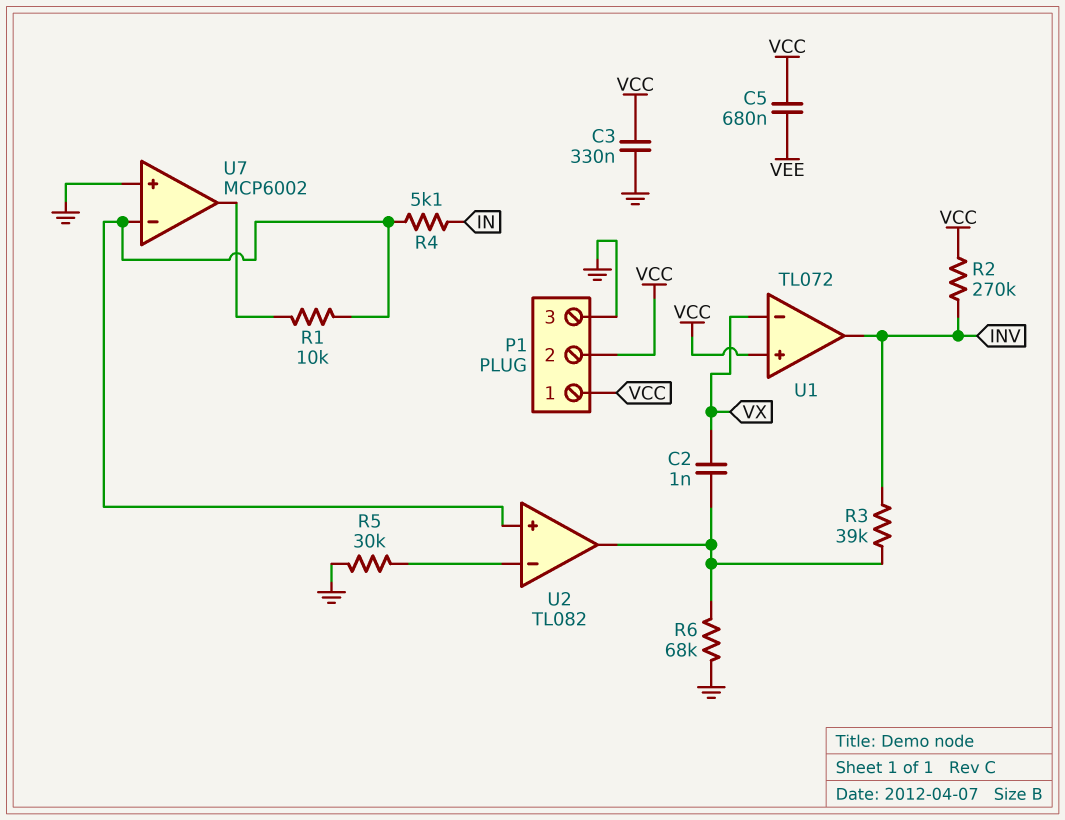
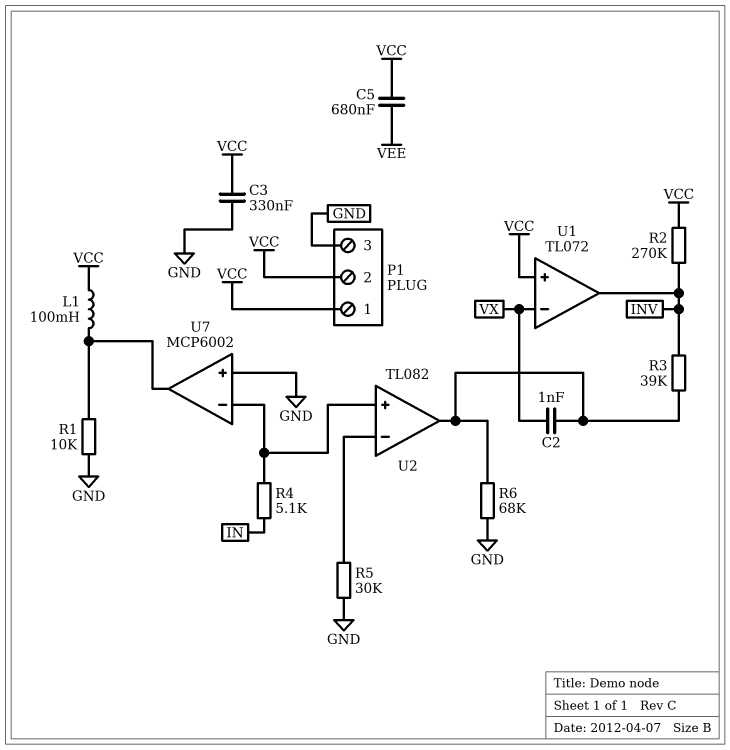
L1: none -> 100mH (U7/out, VCC)
R1: 10k (U2/in+, U7/out) -> 10k (GND, U7/out)

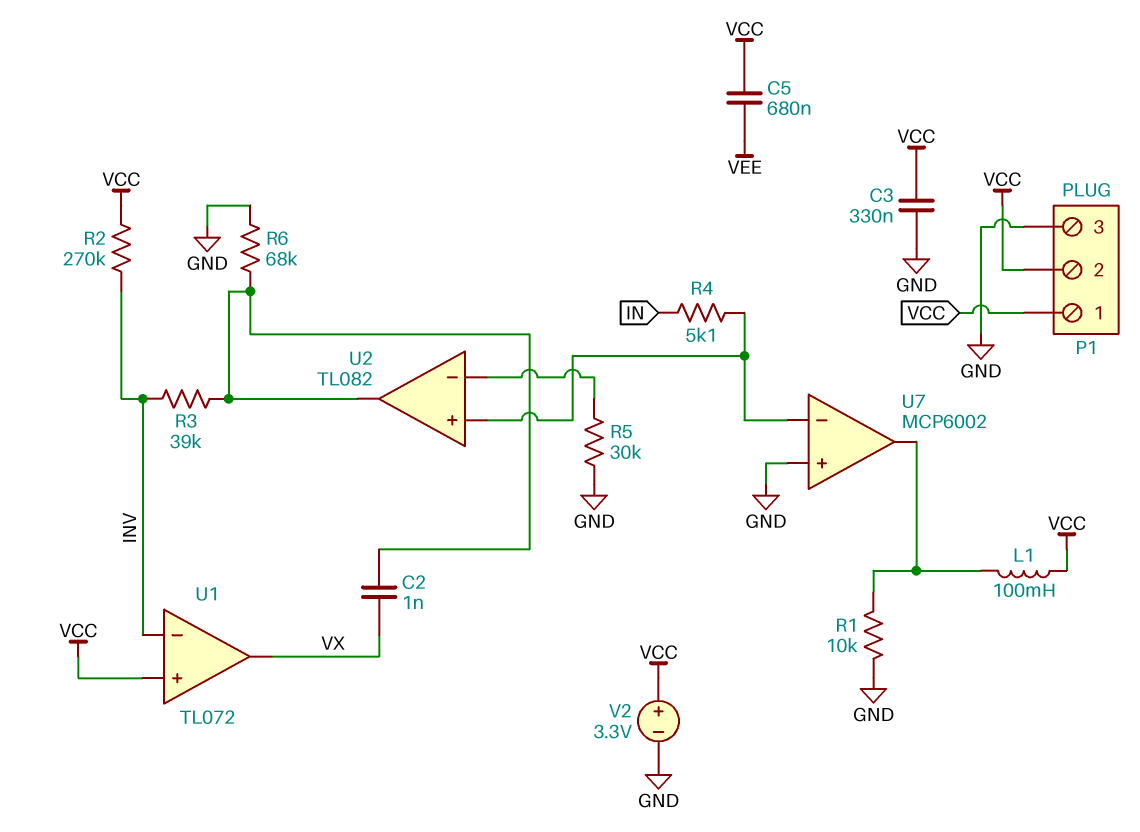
U1 pin in-: VX -> INV
U1 pin out: INV -> VX
V2: none -> 3.3V (plus VCC, minus GND)

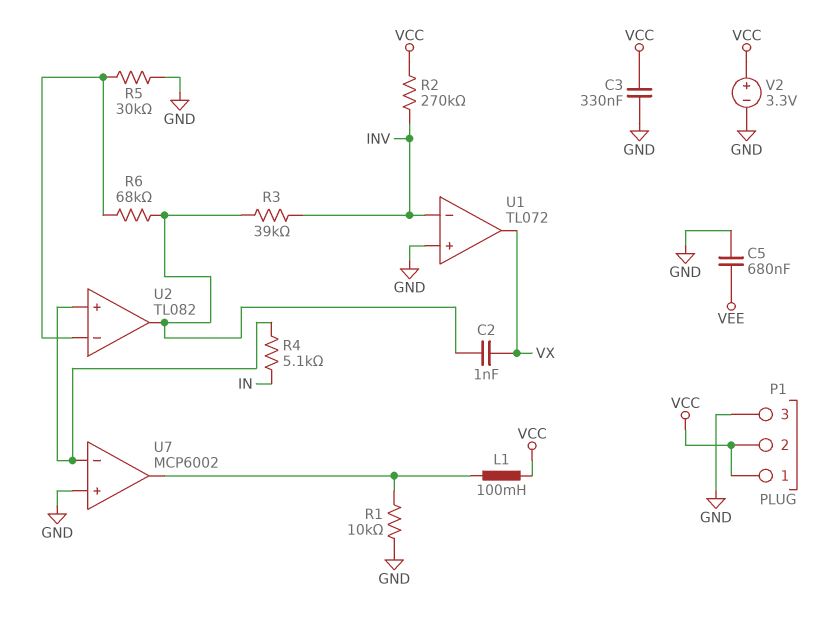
C5: 680nF (VCC, VEE) -> 680nF (GND, VEE)
R6: 68k (GND, U2/out) -> 68k (U2/in-, U2/out)
U1 pin in+: VCC -> GND

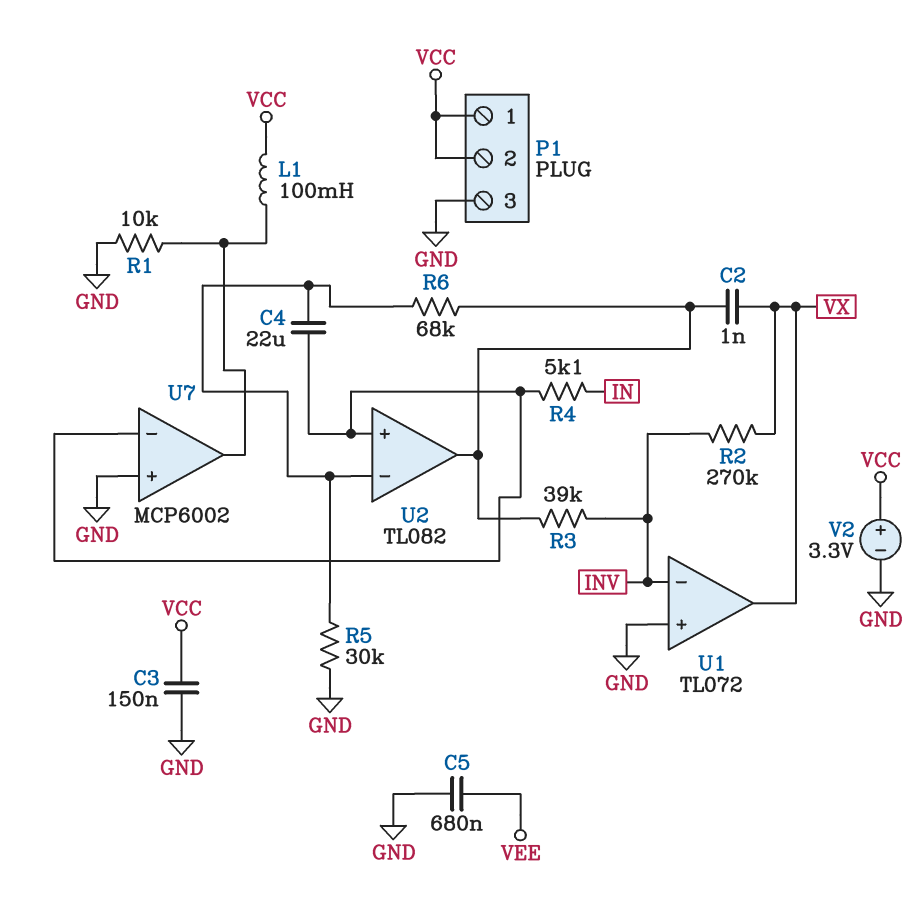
C3: 330nF (GND, VCC) -> 150nF (GND, VCC)
C4: none -> 22uF (U2/in+, U2/in-)
R2: 270k (INV, VCC) -> 270k (INV, VX)

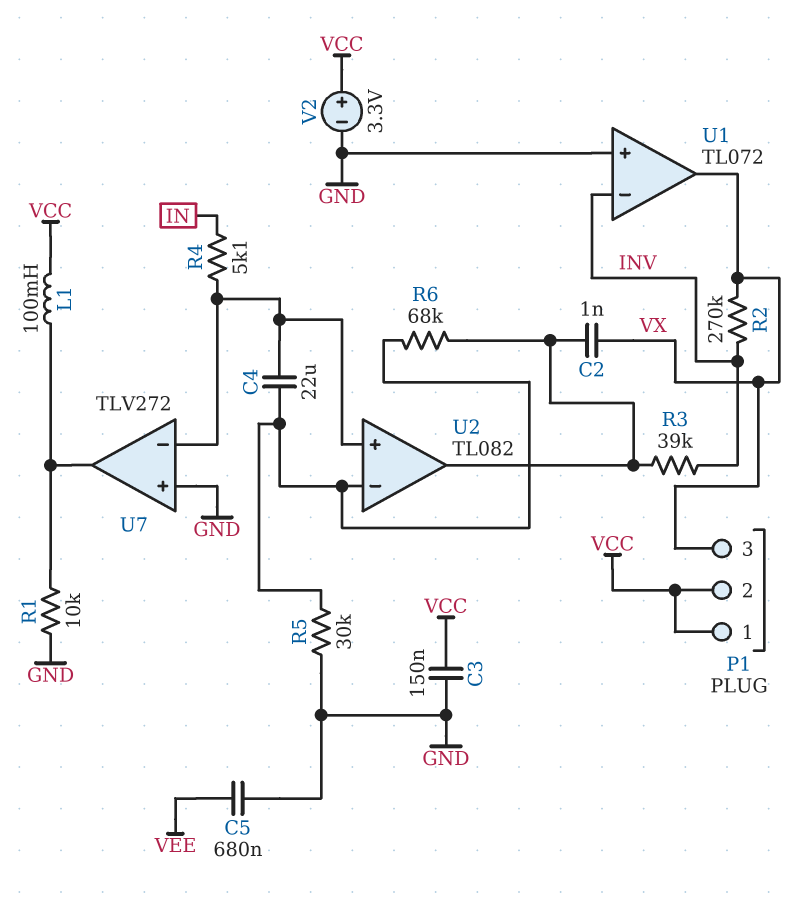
P1 pin 3: GND -> VX
U7: MCP6002 -> TLV272

